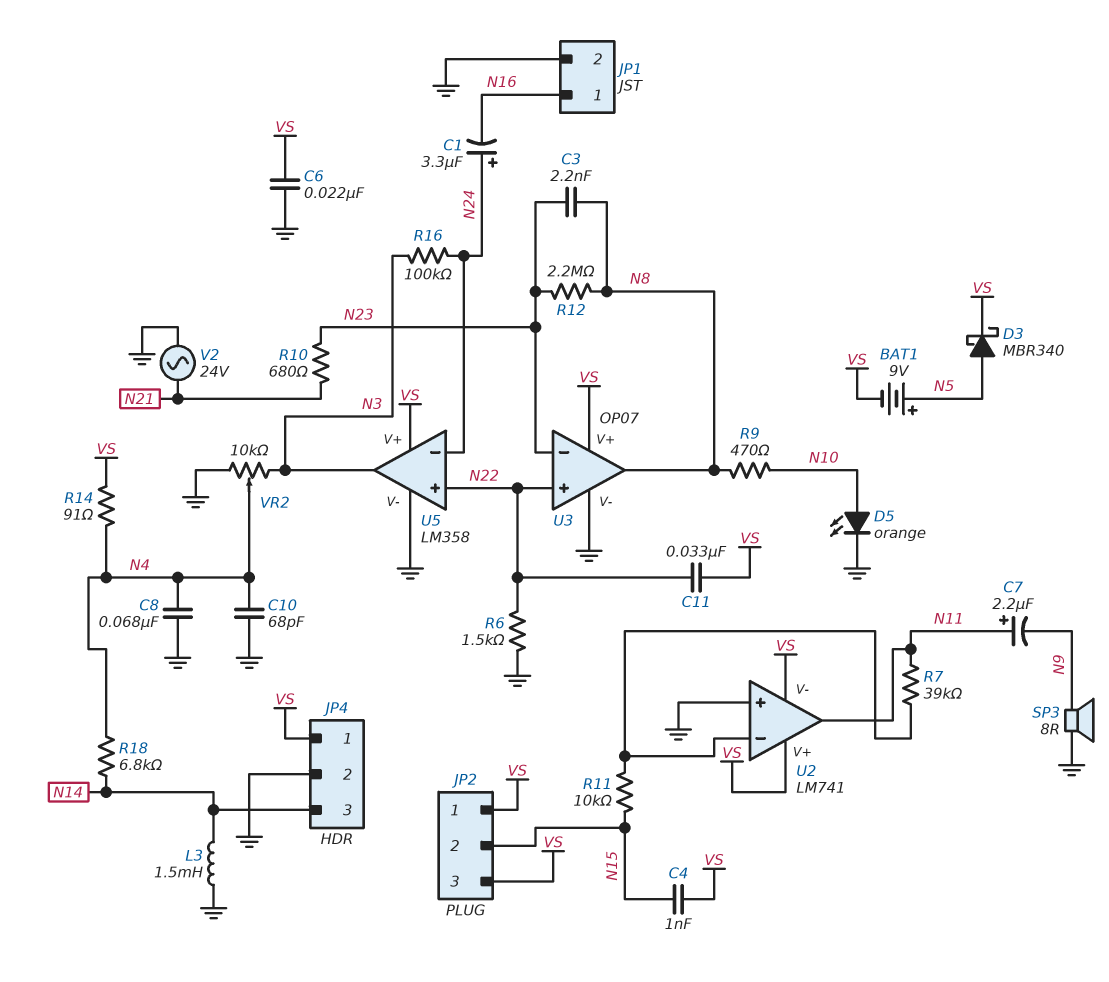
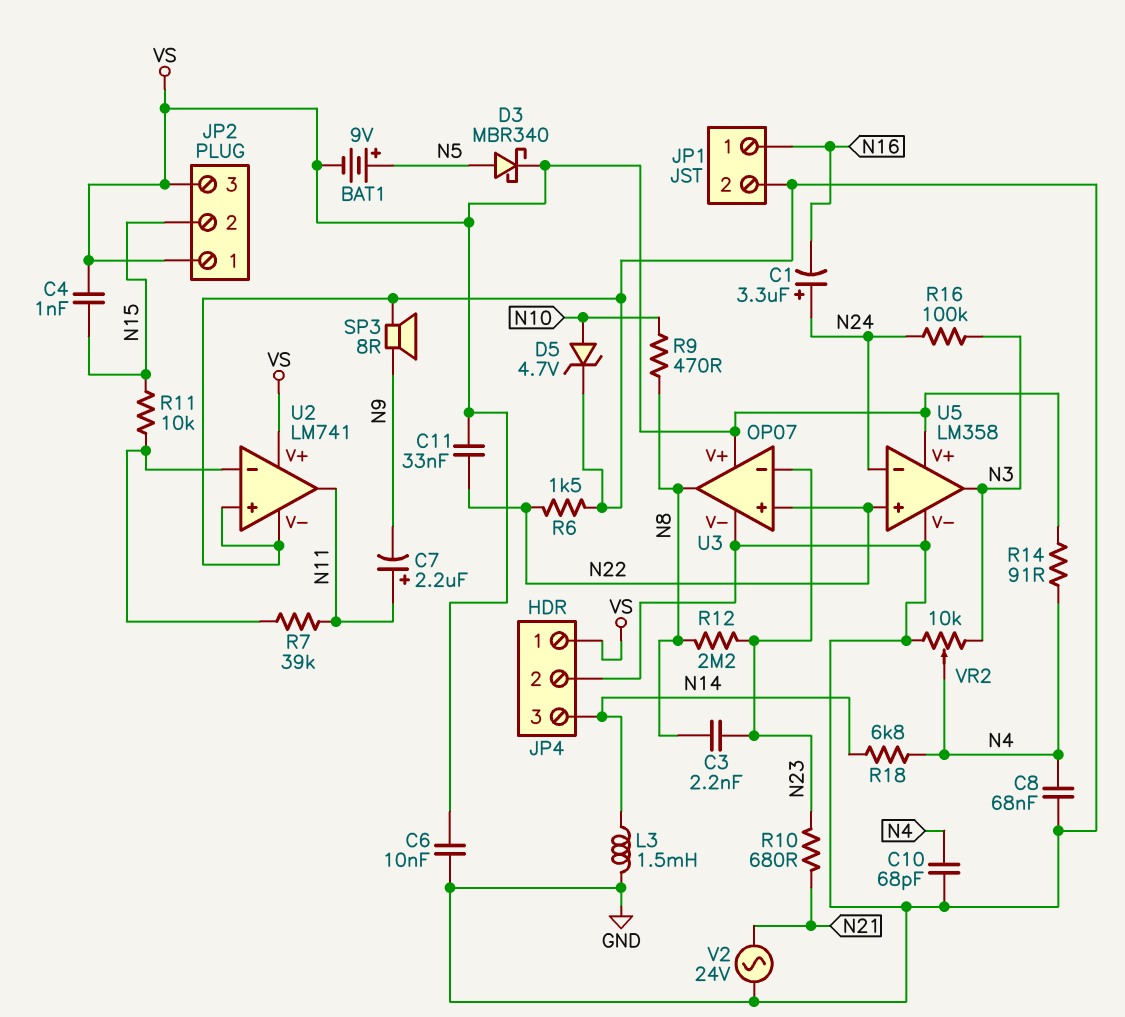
C6: 22nF (GND, VS) -> 10nF (GND, VS)
D5: LED orange (A N10, K GND) -> zener 4.7V (A N10, K GND)
U2 pin V-: VS -> GND

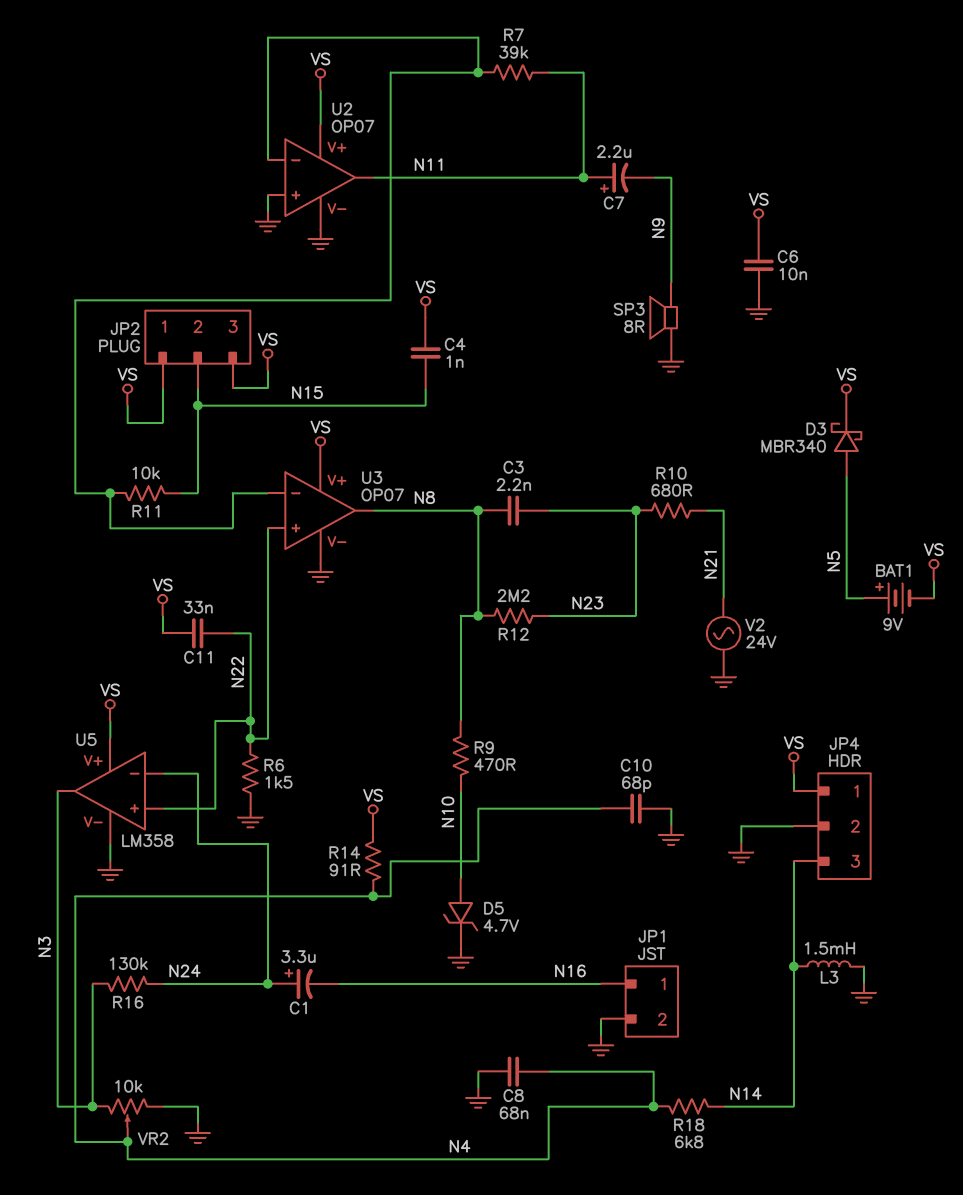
R16: 100k (N3, N24) -> 130k (N3, N24)
U2: LM741 -> OP07
U3 pin in-: N23 -> U2/in-

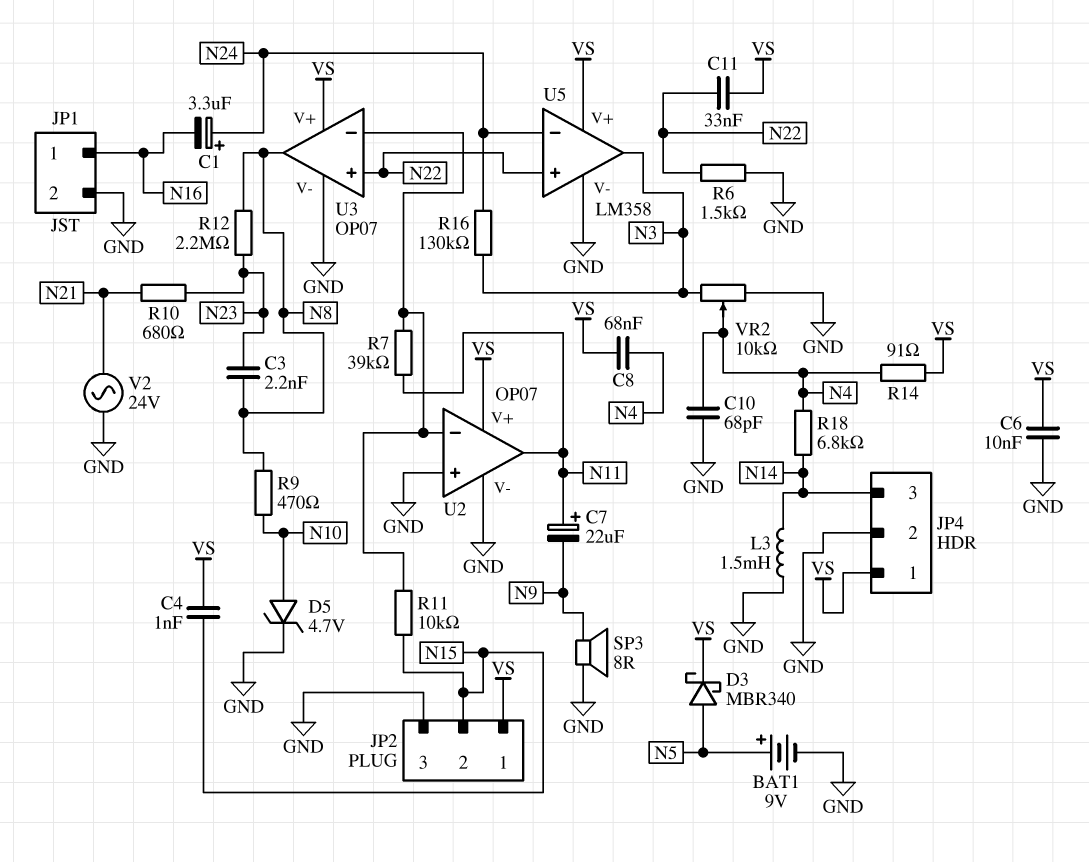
BAT1: 9V (plus N5, minus VS) -> 9V (plus N5, minus GND)
C7: 2.2uF (plus N11, minus N9) -> 22uF (plus N11, minus N9)
C8: 68nF (GND, N4) -> 68nF (N4, VS)
JP2 pin 3: VS -> GND

